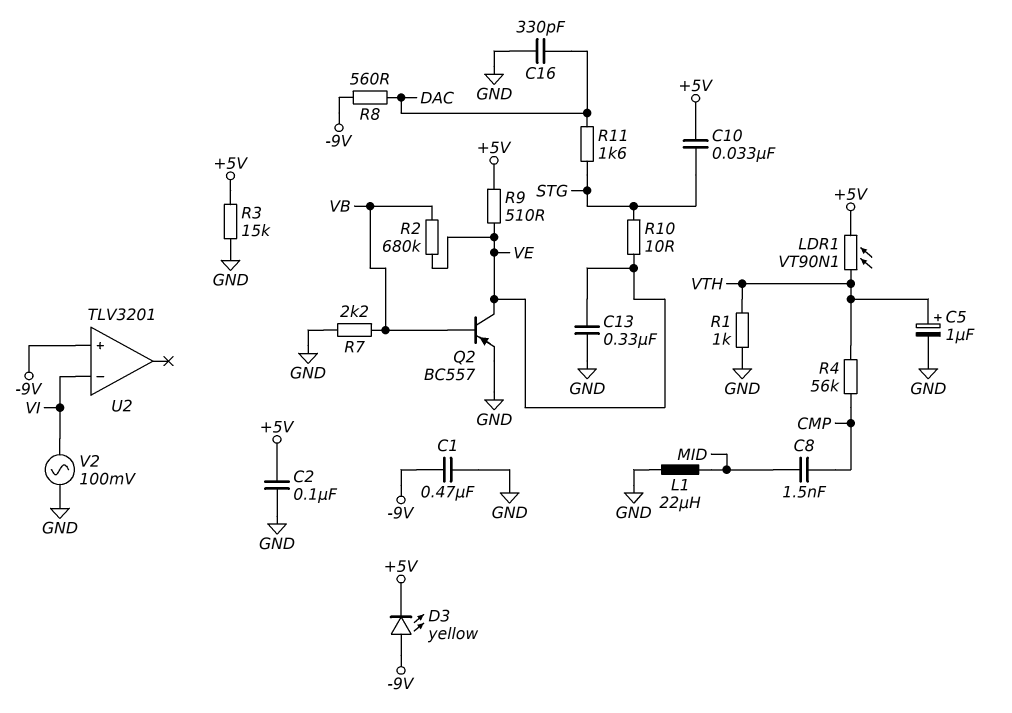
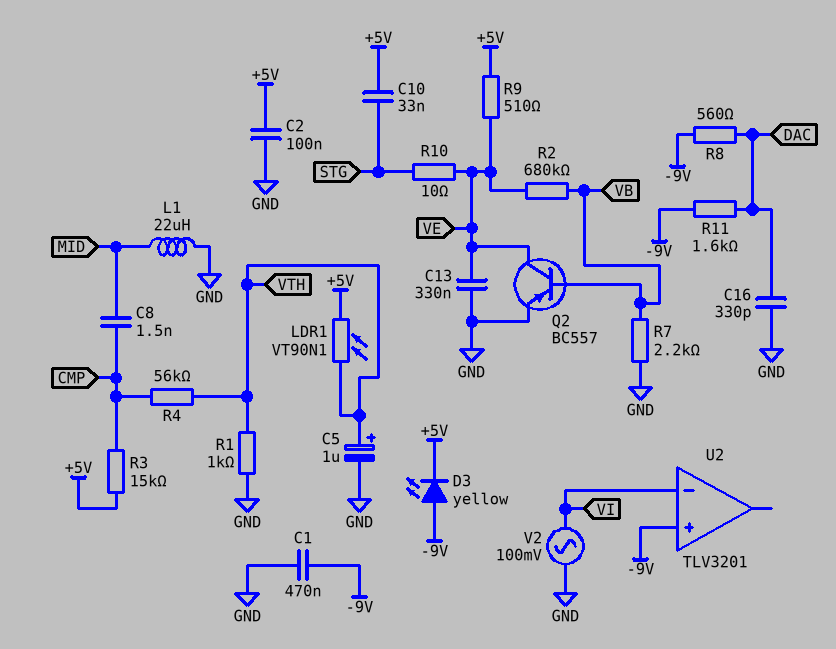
R3: 15k (+5V, GND) -> 15k (+5V, CMP)
R11: 1.6k (DAC, STG) -> 1.6k (-9V, DAC)

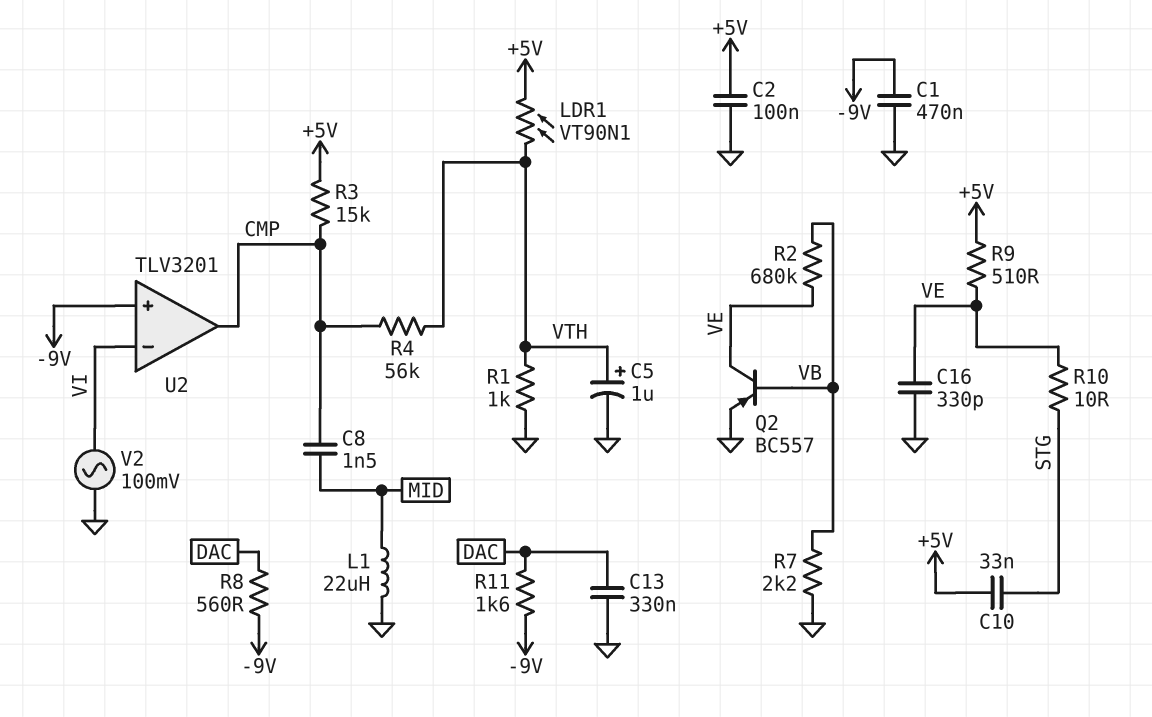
C13: 330nF (GND, VE) -> 330nF (DAC, GND)
C16: 330pF (DAC, GND) -> 330pF (GND, VE)
D3: LED yellow (A -9V, K +5V) -> none
U2 pin out: none -> CMP

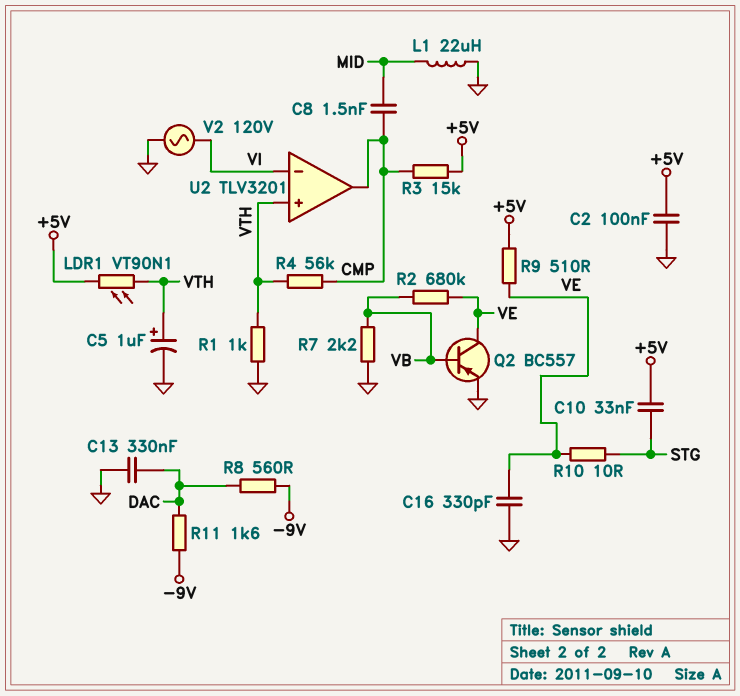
C1: 470nF (-9V, GND) -> none
U2 pin in+: -9V -> VTH
V2: AC 100mV (GND, VI) -> AC 120V (GND, VI)

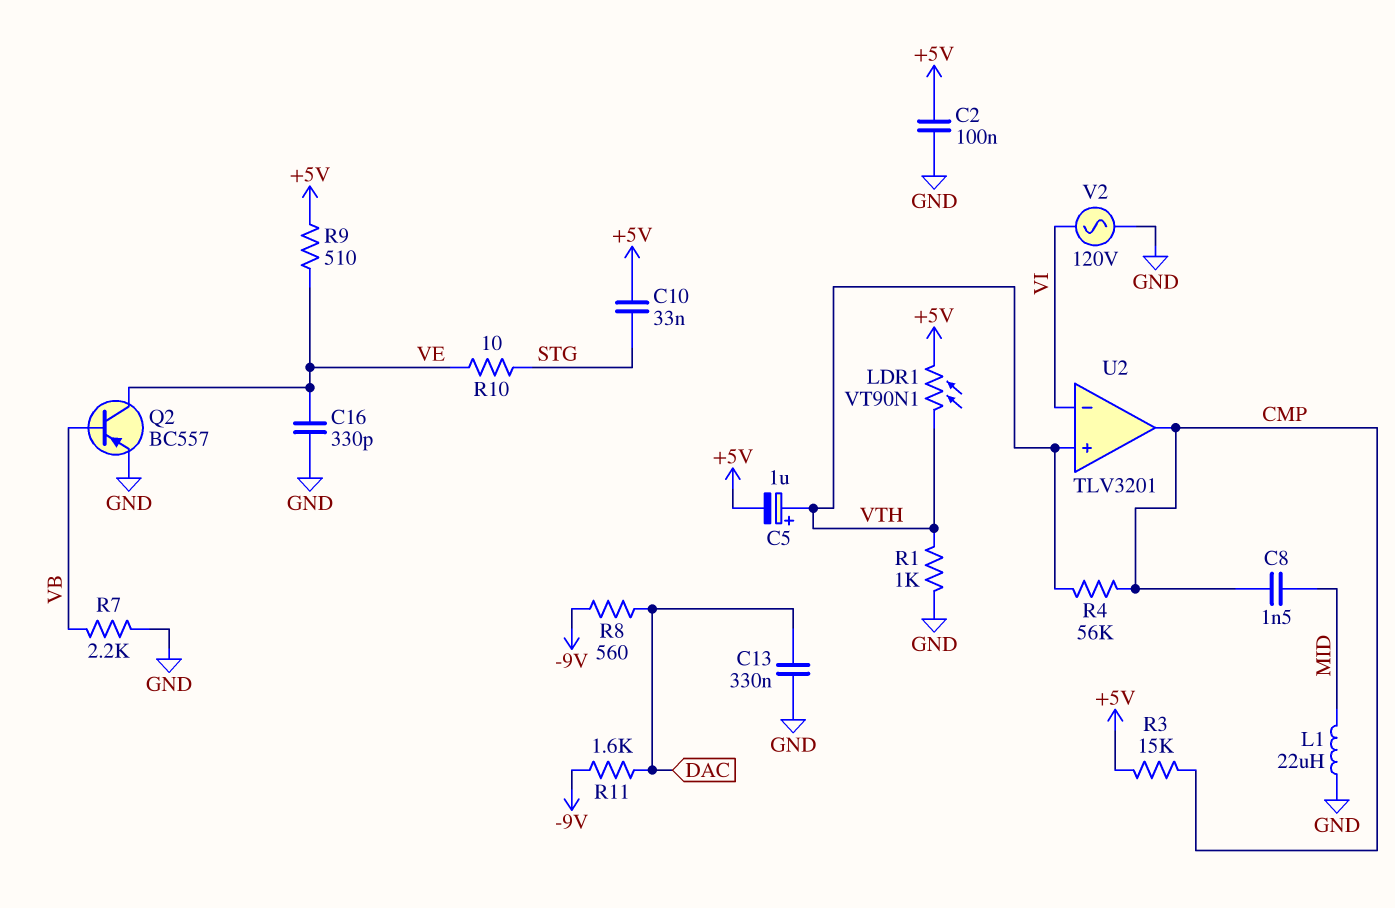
C5: 1uF (plus VTH, minus GND) -> 1uF (plus VTH, minus +5V)
R2: 680k (VB, VE) -> none

